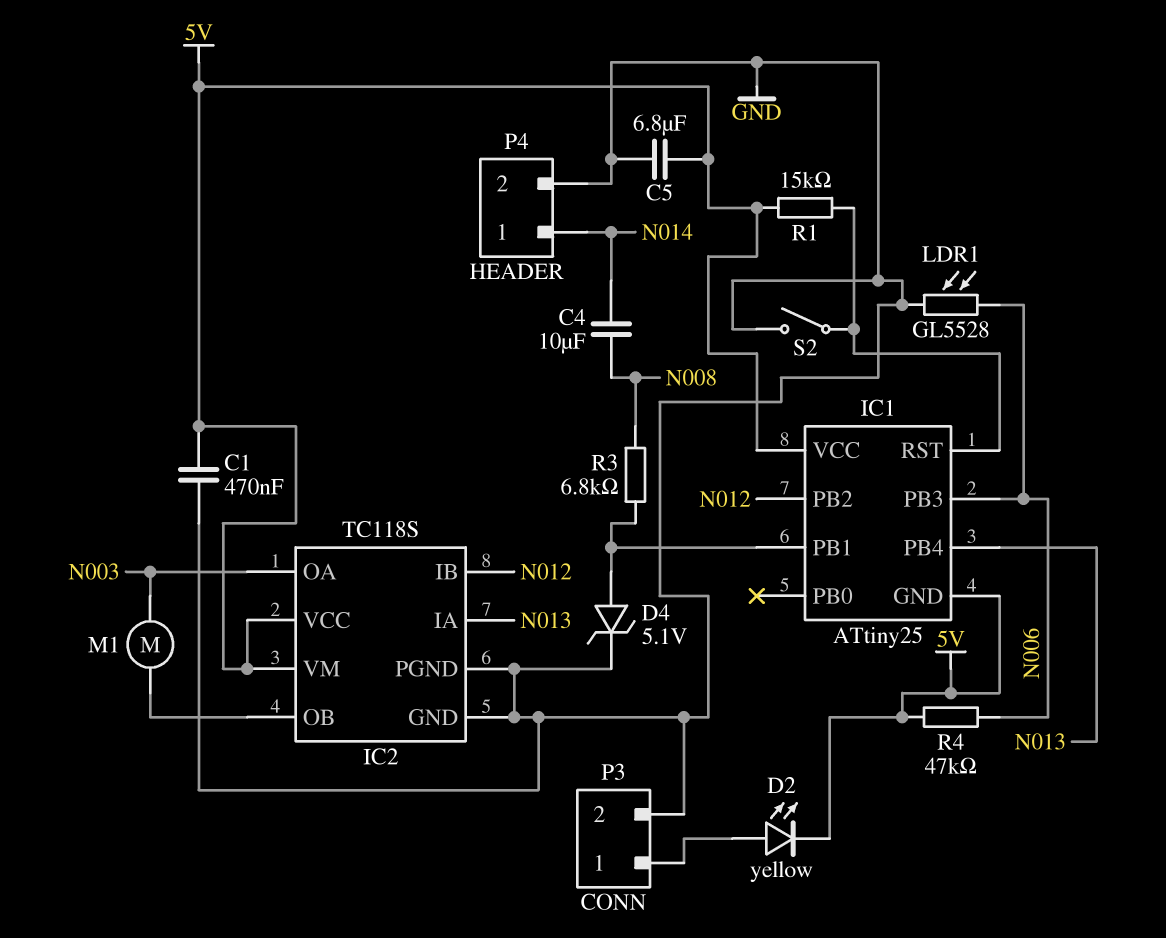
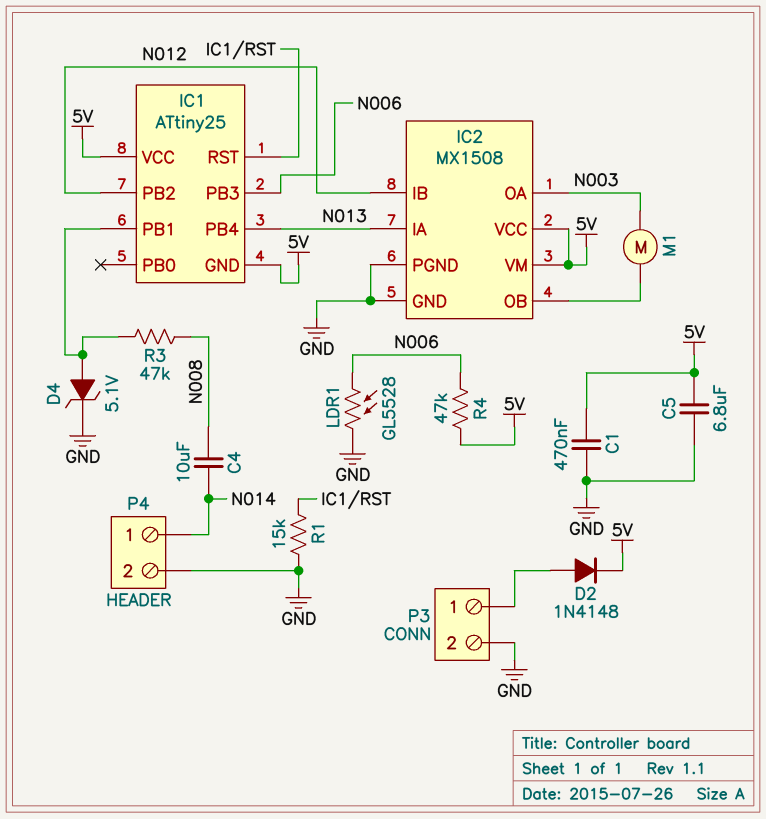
D2: LED yellow (A P3/1, K 5V) -> diode 1N4148 (A P3/1, K 5V)
IC2: TC118S -> MX1508
R1: 15k (5V, IC1/RST) -> 15k (GND, IC1/RST)
R3: 6.8k (IC1/PB1, N008) -> 47k (IC1/PB1, N008)
S2: switch (GND, IC1/RST) -> none

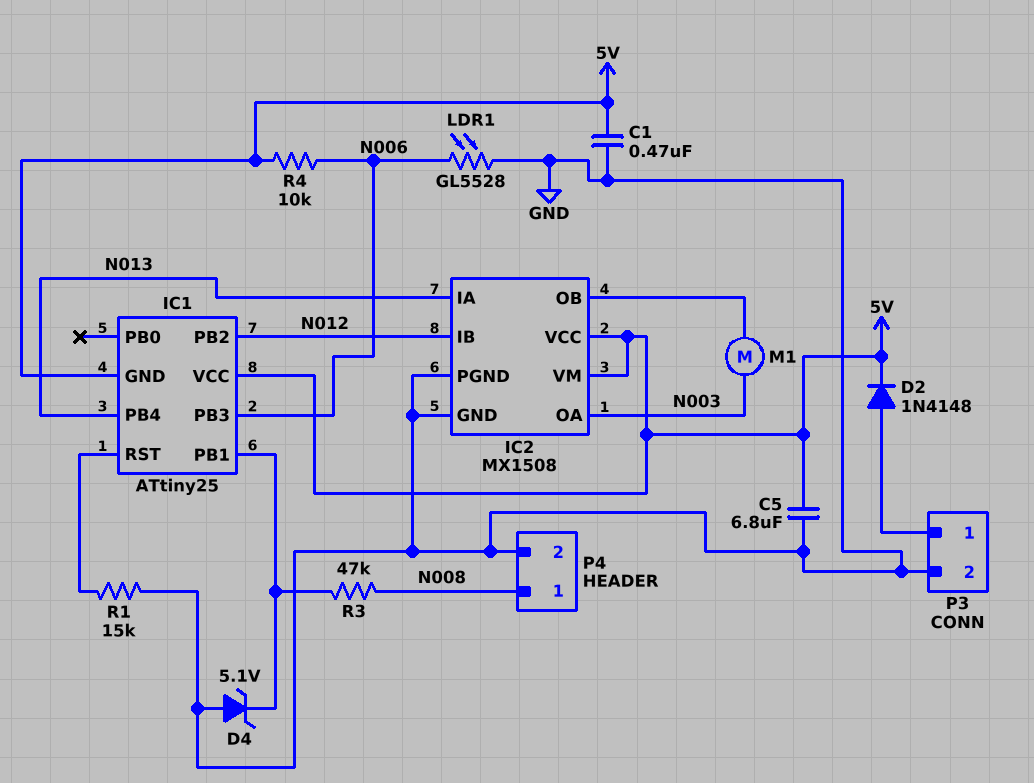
C4: 10uF (N008, N014) -> none
D4: zener 5.1V (A IC1/PB1, K GND) -> zener 5.1V (A GND, K IC1/PB1)
P4 pin 1: N014 -> N008
R4: 47k (5V, N006) -> 10k (5V, N006)

